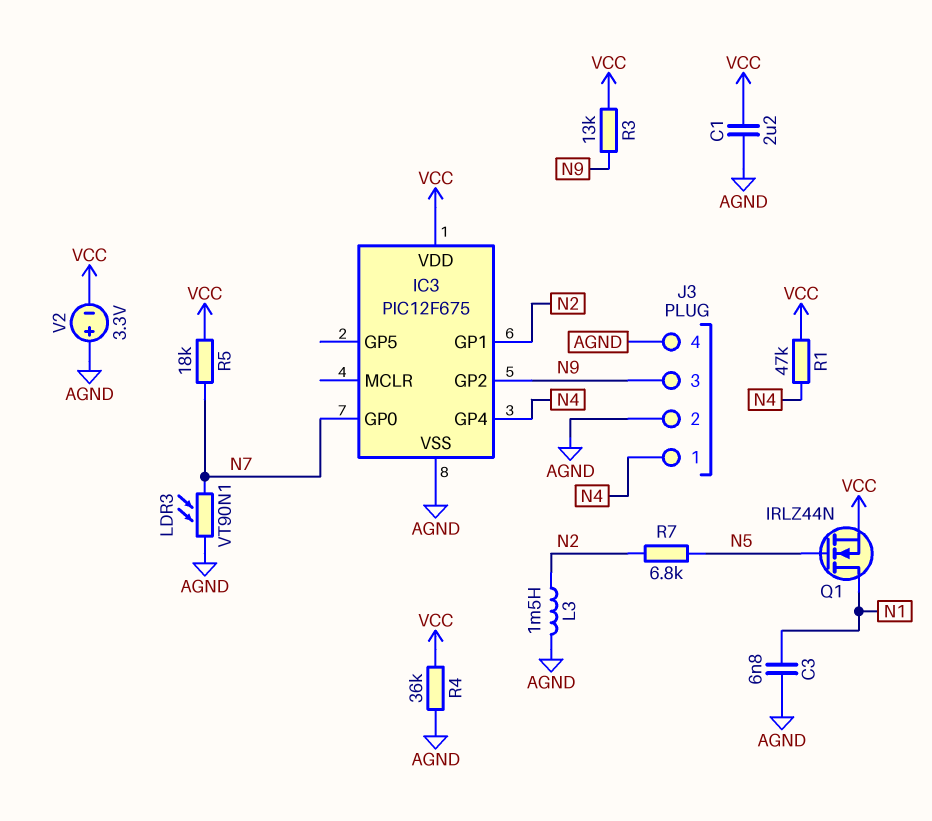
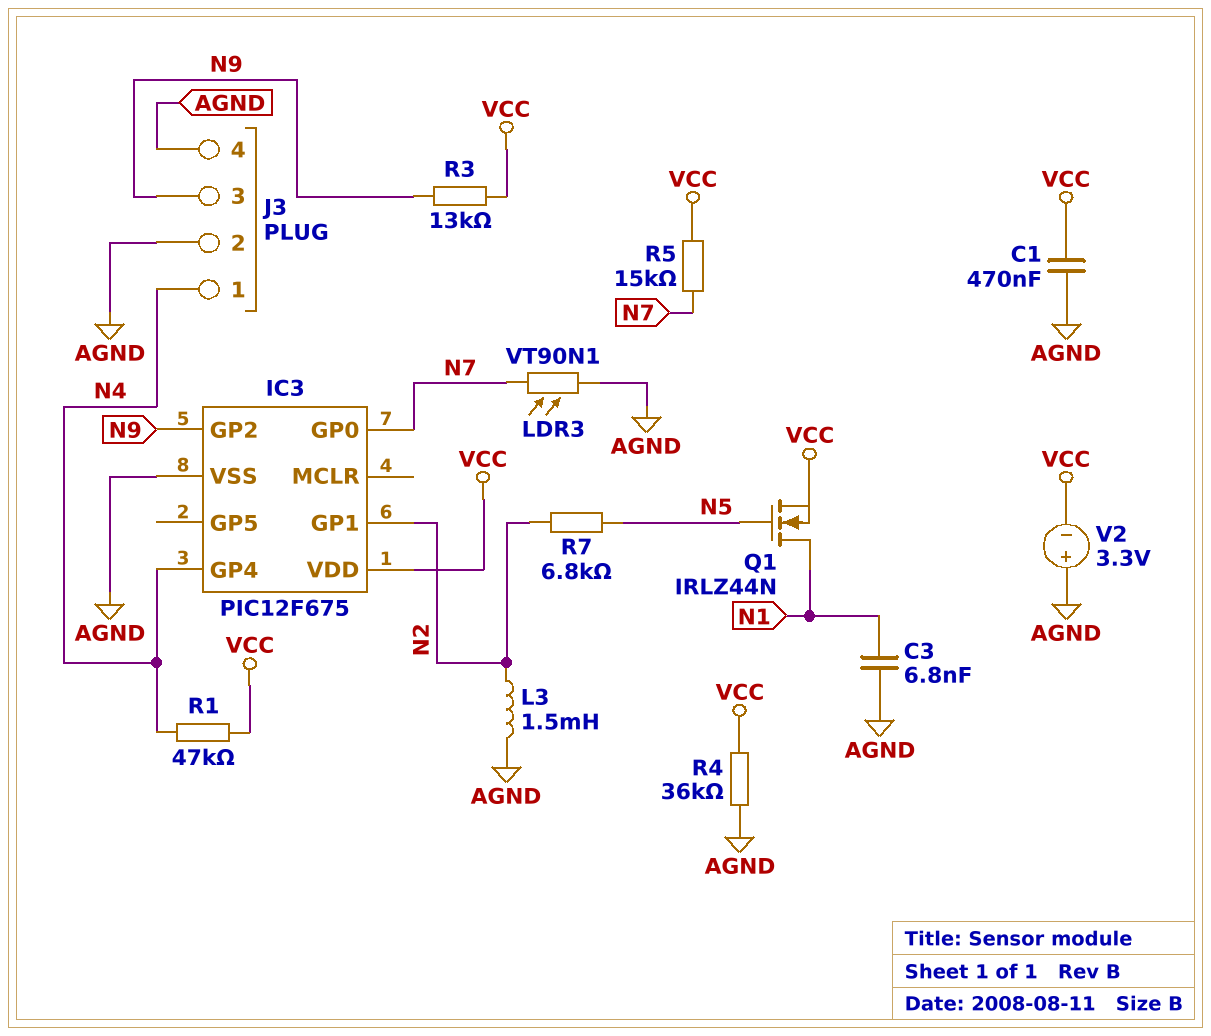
C1: 2.2uF (AGND, VCC) -> 470nF (AGND, VCC)
R5: 18k (N7, VCC) -> 15k (N7, VCC)

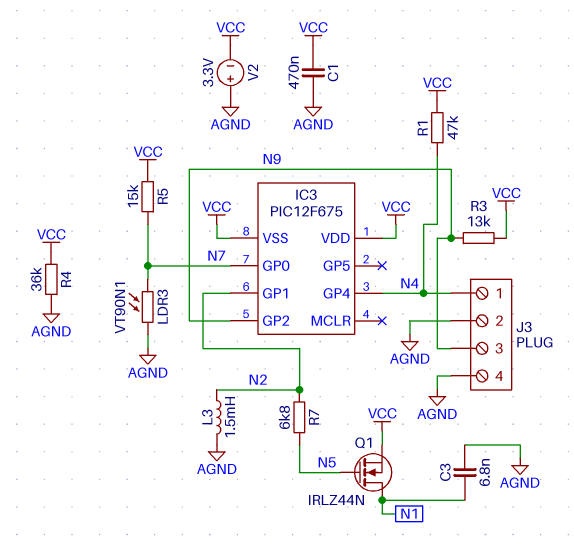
IC3 pin VSS: AGND -> VCC

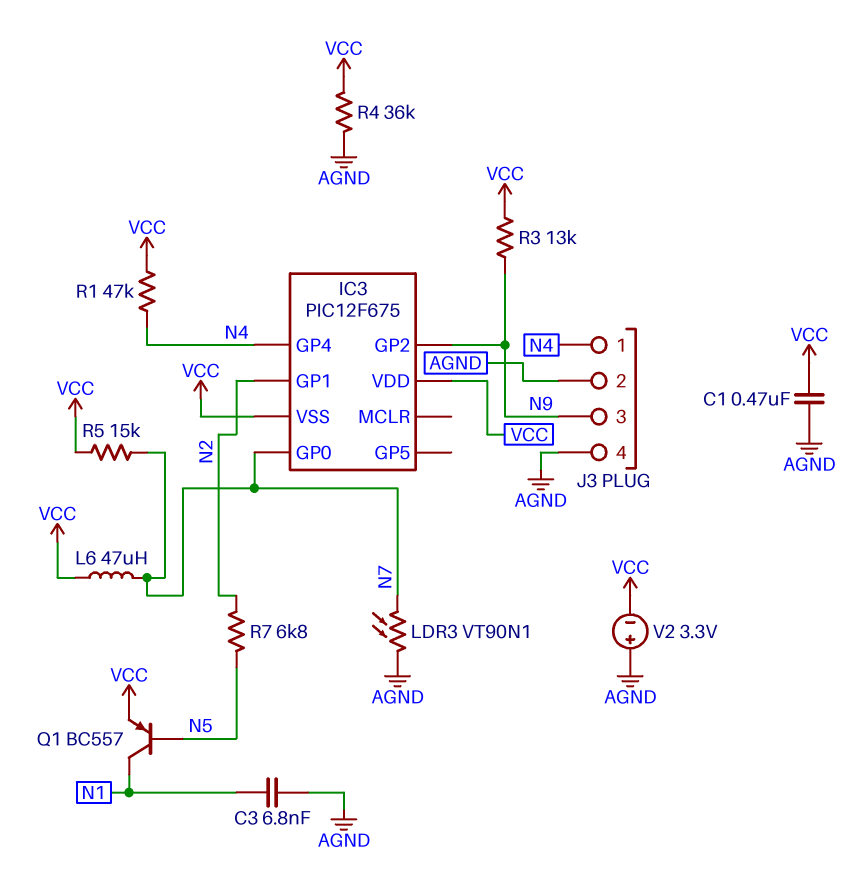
L3: 1.5mH (AGND, N2) -> none
L6: none -> 47uH (N7, VCC)
Q1: NMOS IRLZ44N (G N5, D N1, S VCC) -> PNP BC557 (B N5, C N1, E VCC)

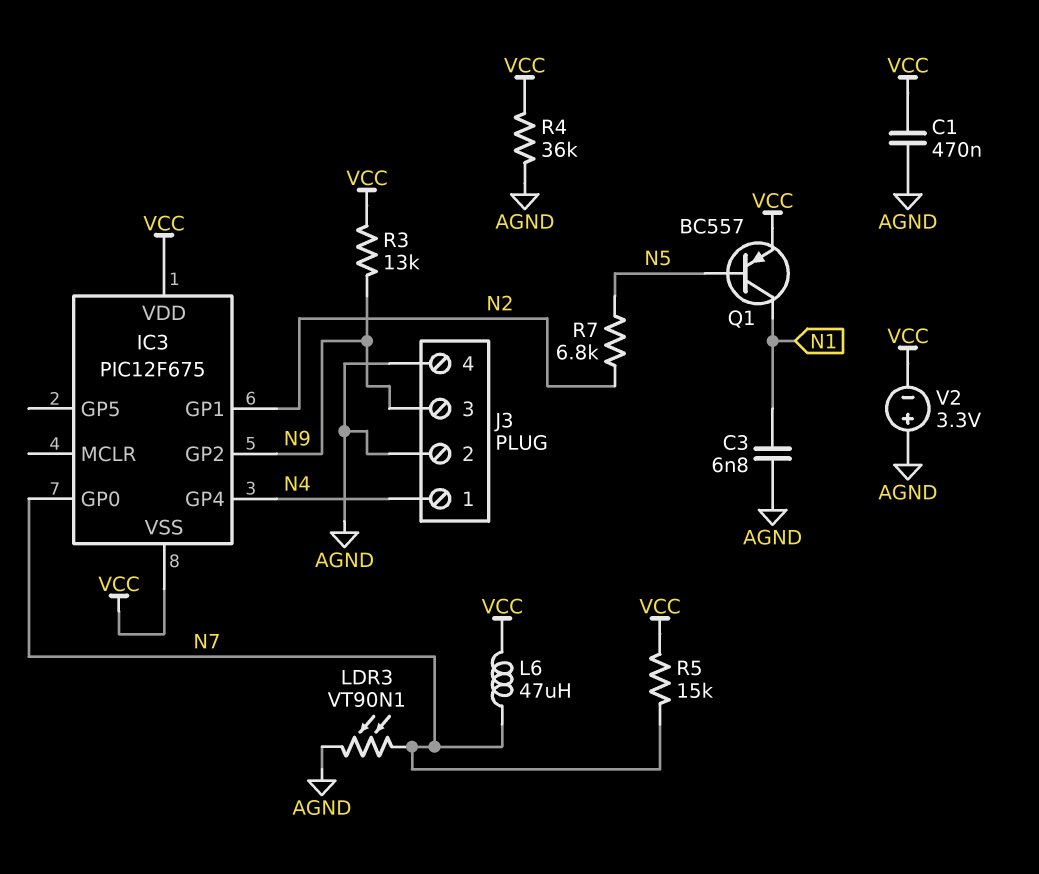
R1: 47k (N4, VCC) -> none

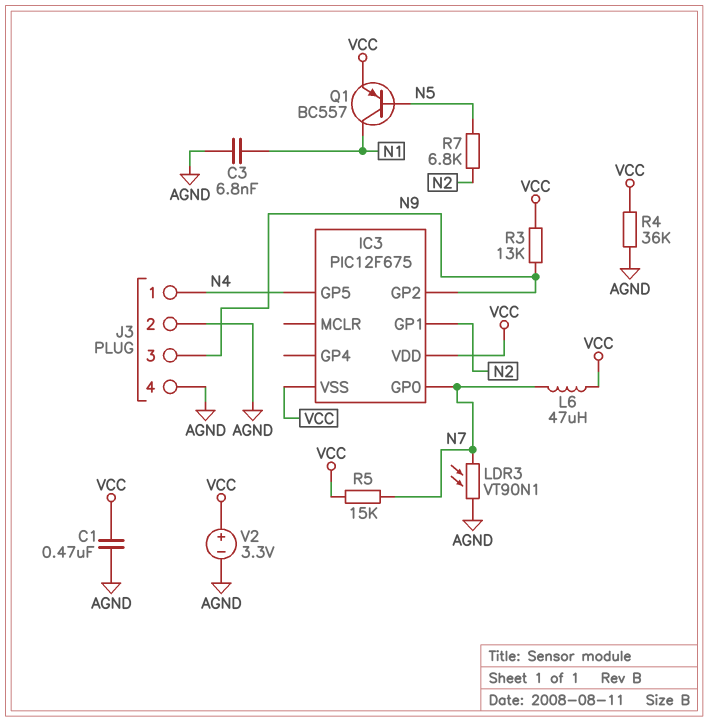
IC3 pin GP4: N4 -> none
IC3 pin GP5: none -> N4
V2: 3.3V (plus AGND, minus VCC) -> 3.3V (plus VCC, minus AGND)

